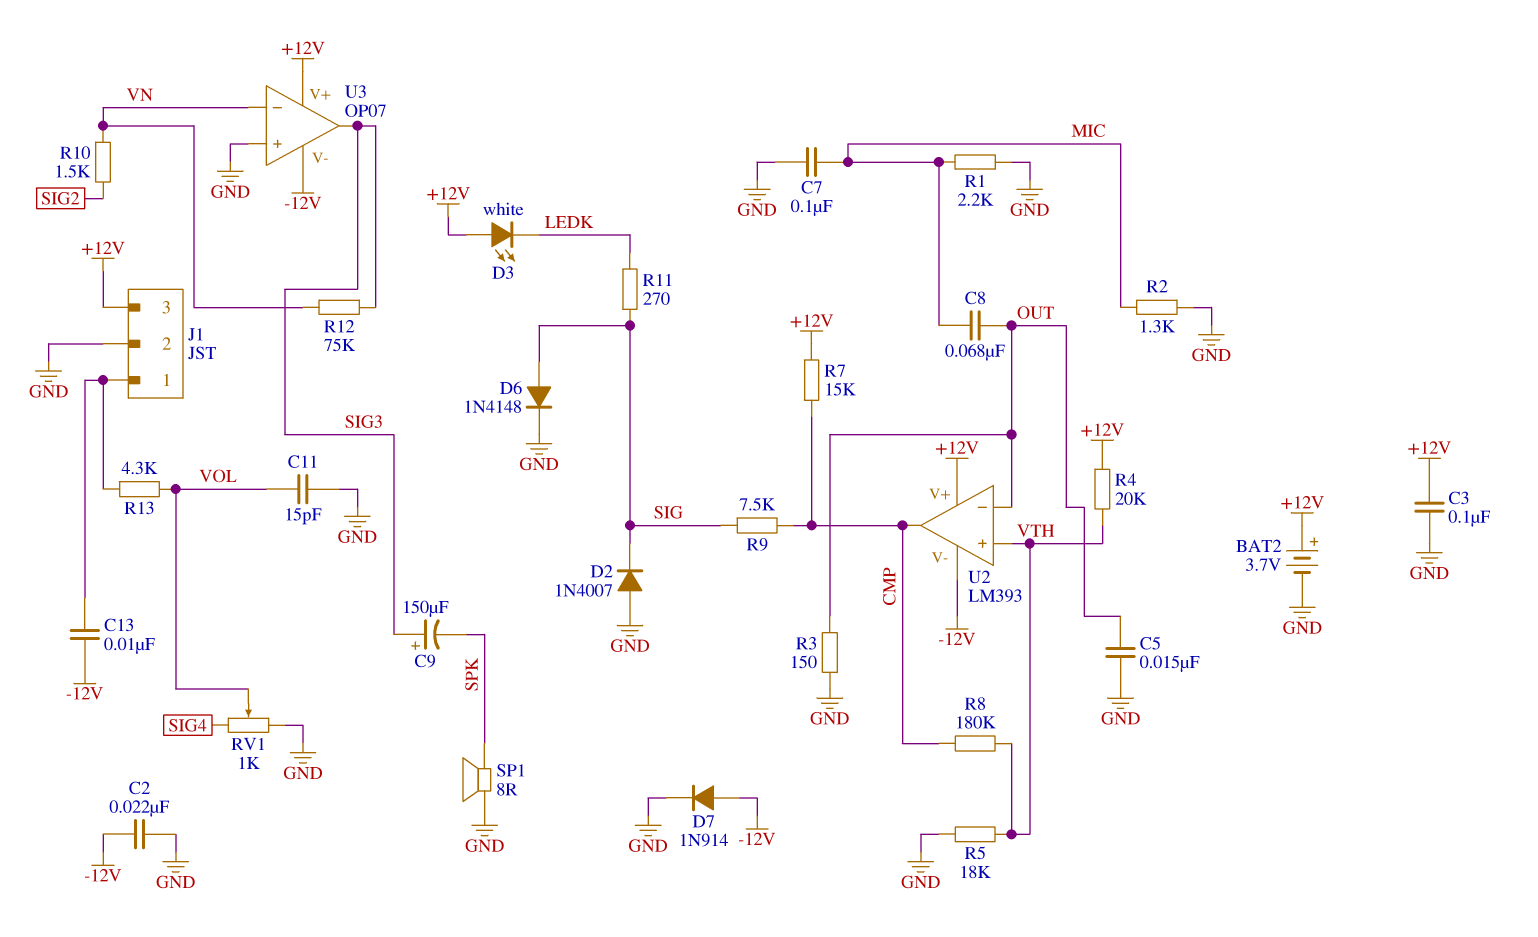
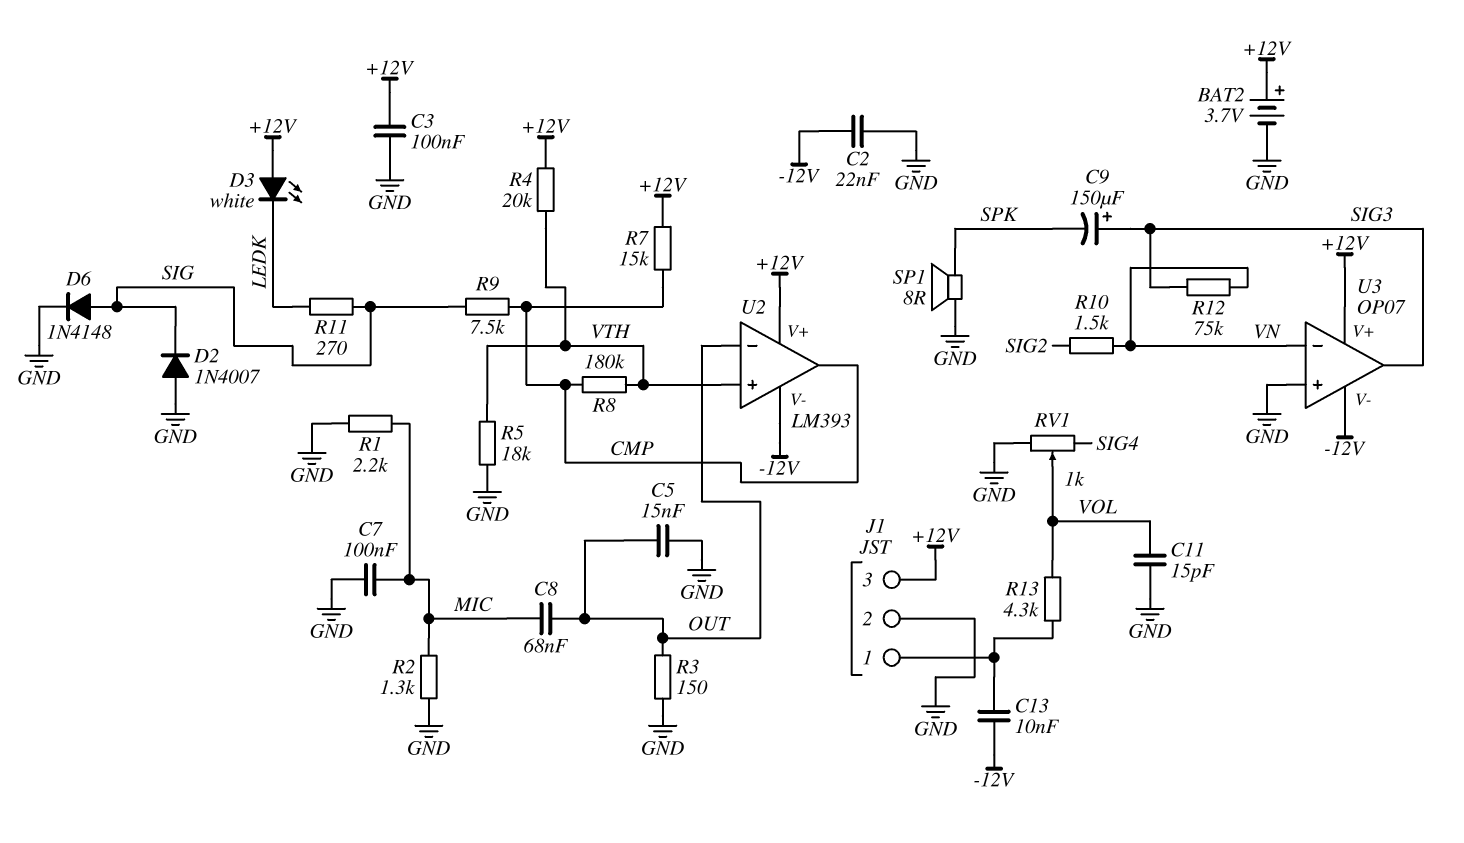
D7: diode 1N914 (A -12V, K GND) -> none

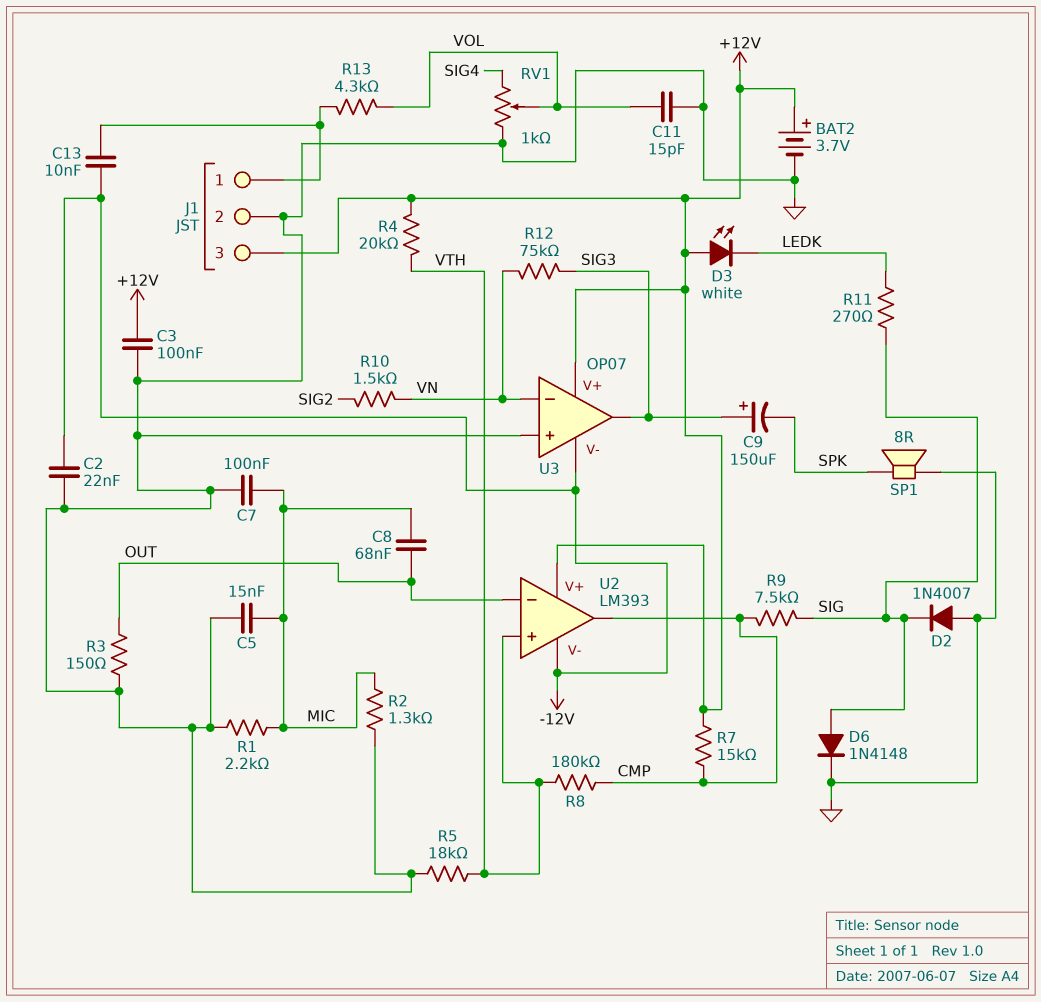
C5: 15nF (GND, OUT) -> 15nF (GND, MIC)

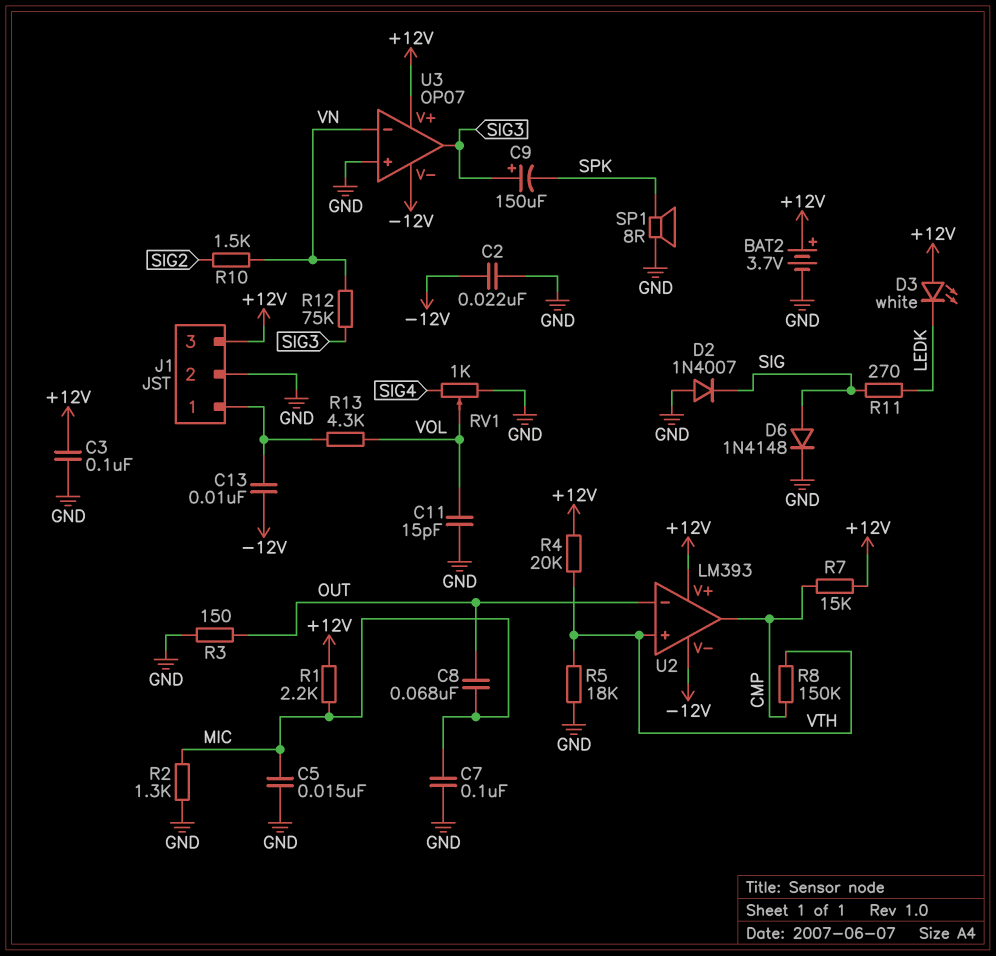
R1: 2.2k (GND, MIC) -> 2.2k (+12V, MIC)
R8: 180k (CMP, VTH) -> 150k (CMP, VTH)
R9: 7.5k (CMP, SIG) -> none

